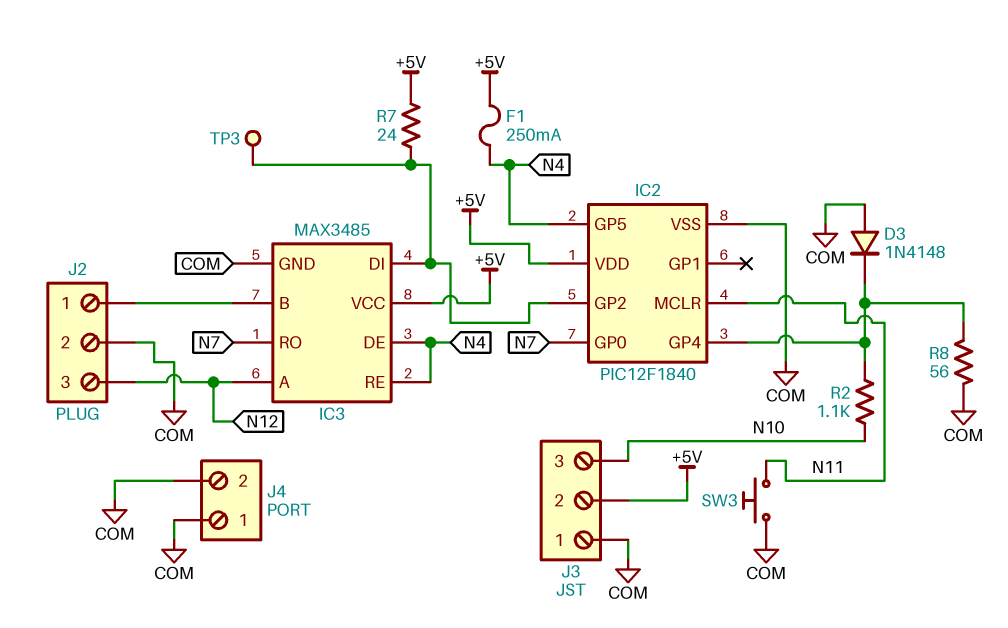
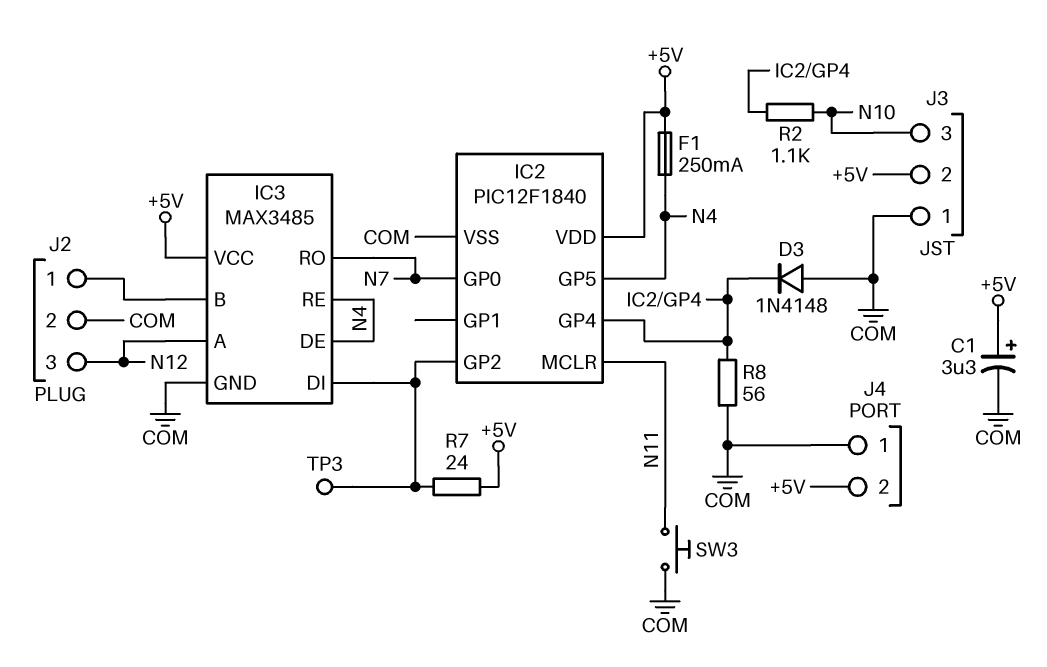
C1: none -> 3.3uF (plus +5V, minus COM)
J4 pin 2: COM -> +5V

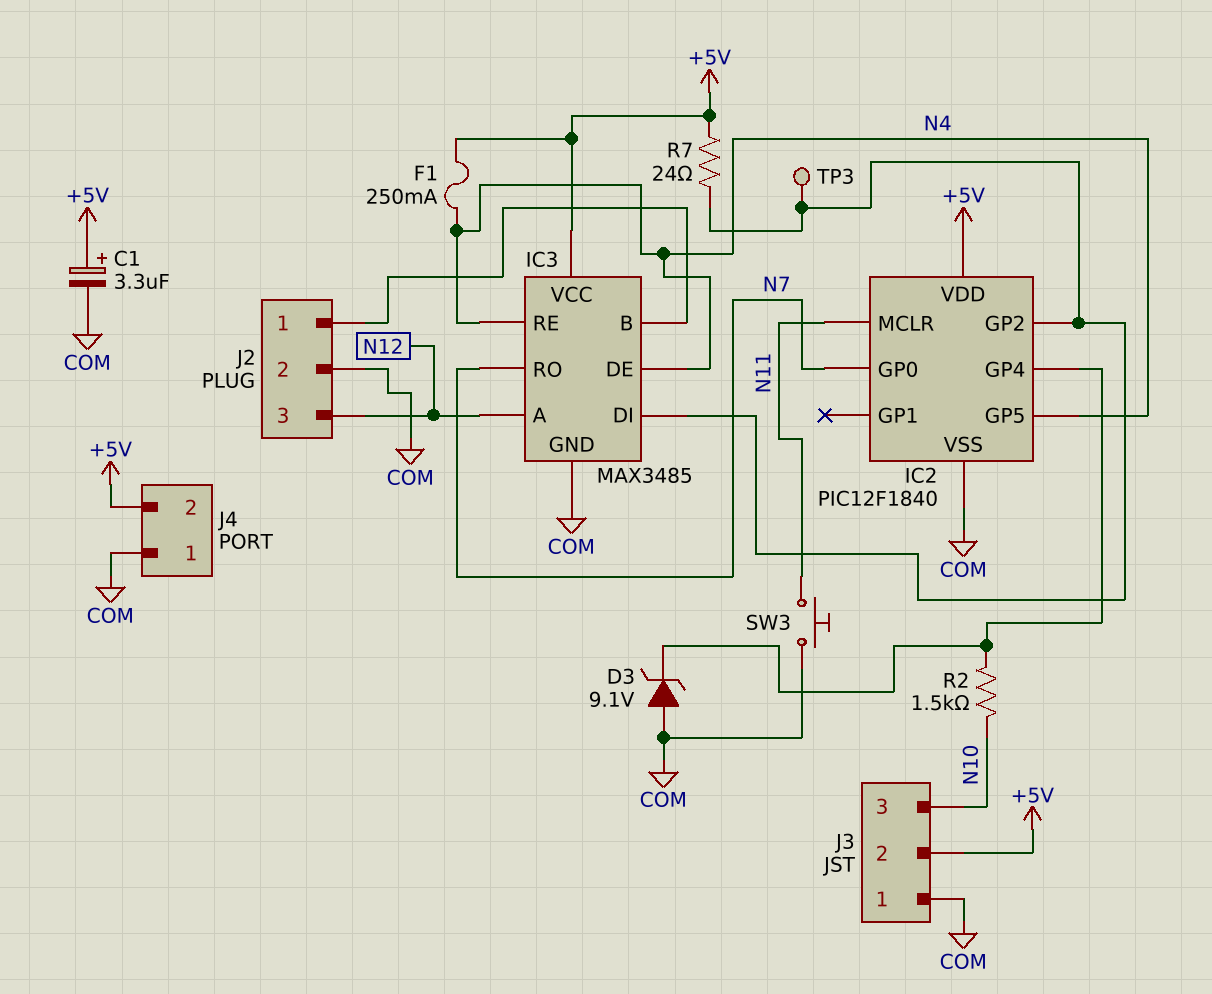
D3: diode 1N4148 (A COM, K IC2/GP4) -> zener 9.1V (A COM, K IC2/GP4)
R2: 1.1k (IC2/GP4, N10) -> 1.5k (IC2/GP4, N10)
R8: 56 (COM, IC2/GP4) -> none

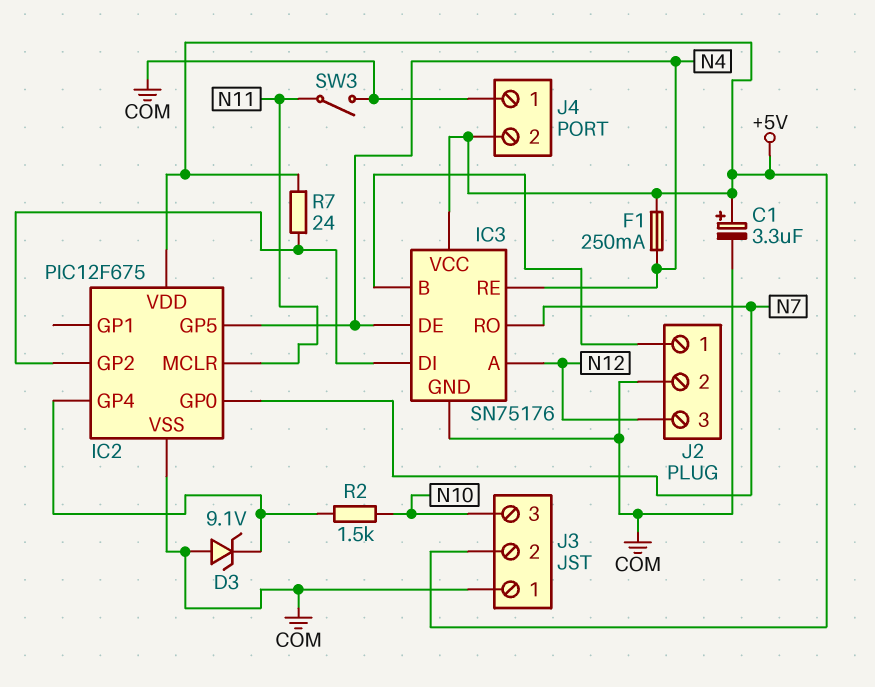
IC2: PIC12F1840 -> PIC12F675
IC3: MAX3485 -> SN75176
SW3: button (COM, N11) -> switch (COM, N11)
TP3: test point (IC2/GP2) -> none

